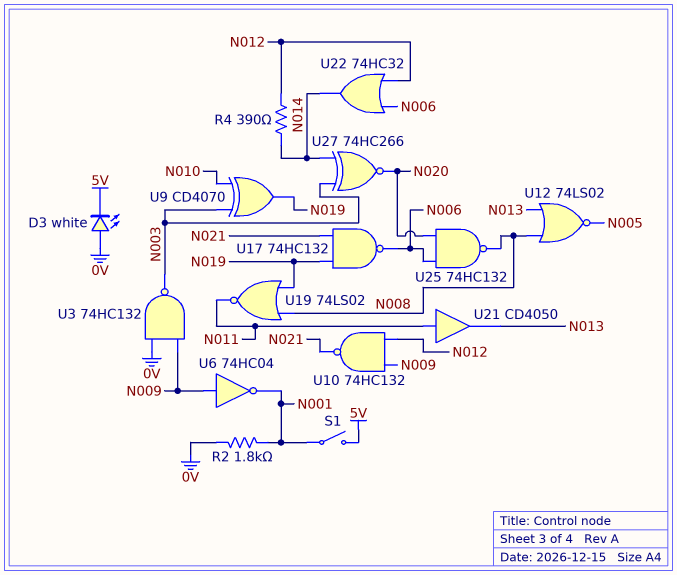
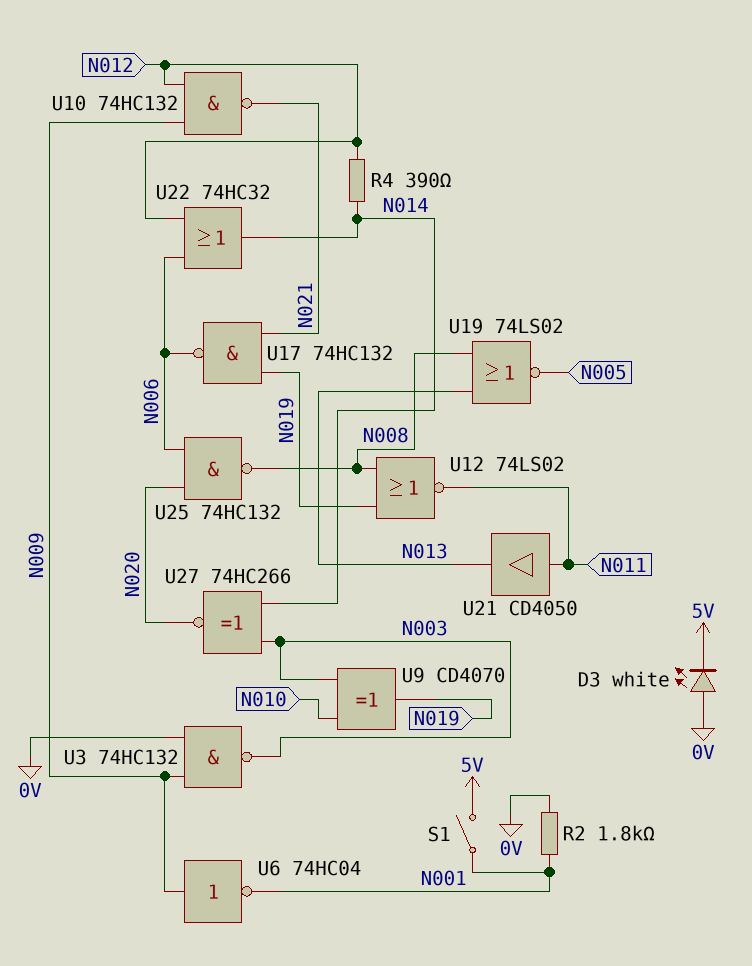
U12: NOR 74LS02 (in N008, in N013, out N005) -> NOR 74LS02 (in N008, in N019, out N011)
U19: NOR 74LS02 (in N008, in N019, out N011) -> NOR 74LS02 (in N008, in N013, out N005)

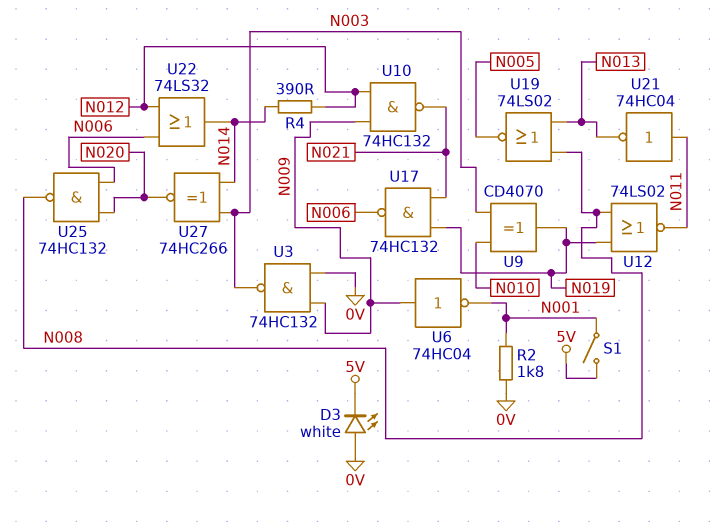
U21: buffer CD4050 (in N011, out N013) -> NOT 74HC04 (in N011, out N013)
U22: OR 74HC32 (in N006, in N012, out N014) -> OR 74LS32 (in N006, in N012, out N014)

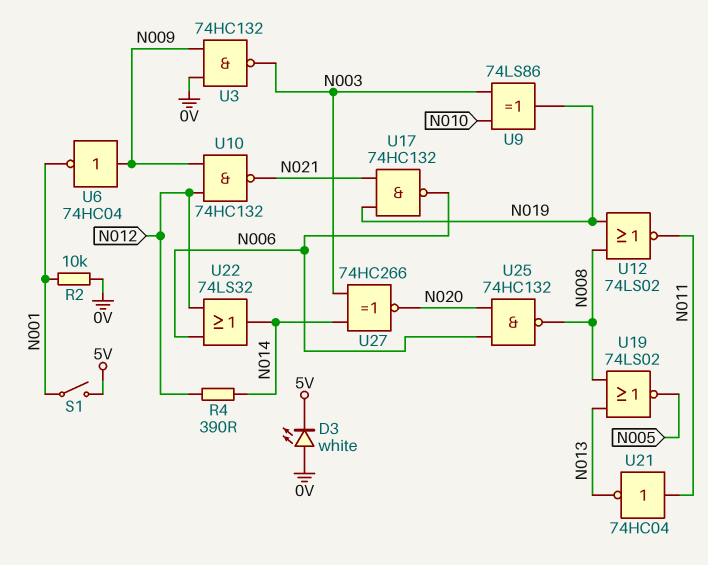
R2: 1.8k (0V, N001) -> 10k (0V, N001)
U9: XOR CD4070 (in N003, in N010, out N019) -> XOR 74LS86 (in N003, in N010, out N019)

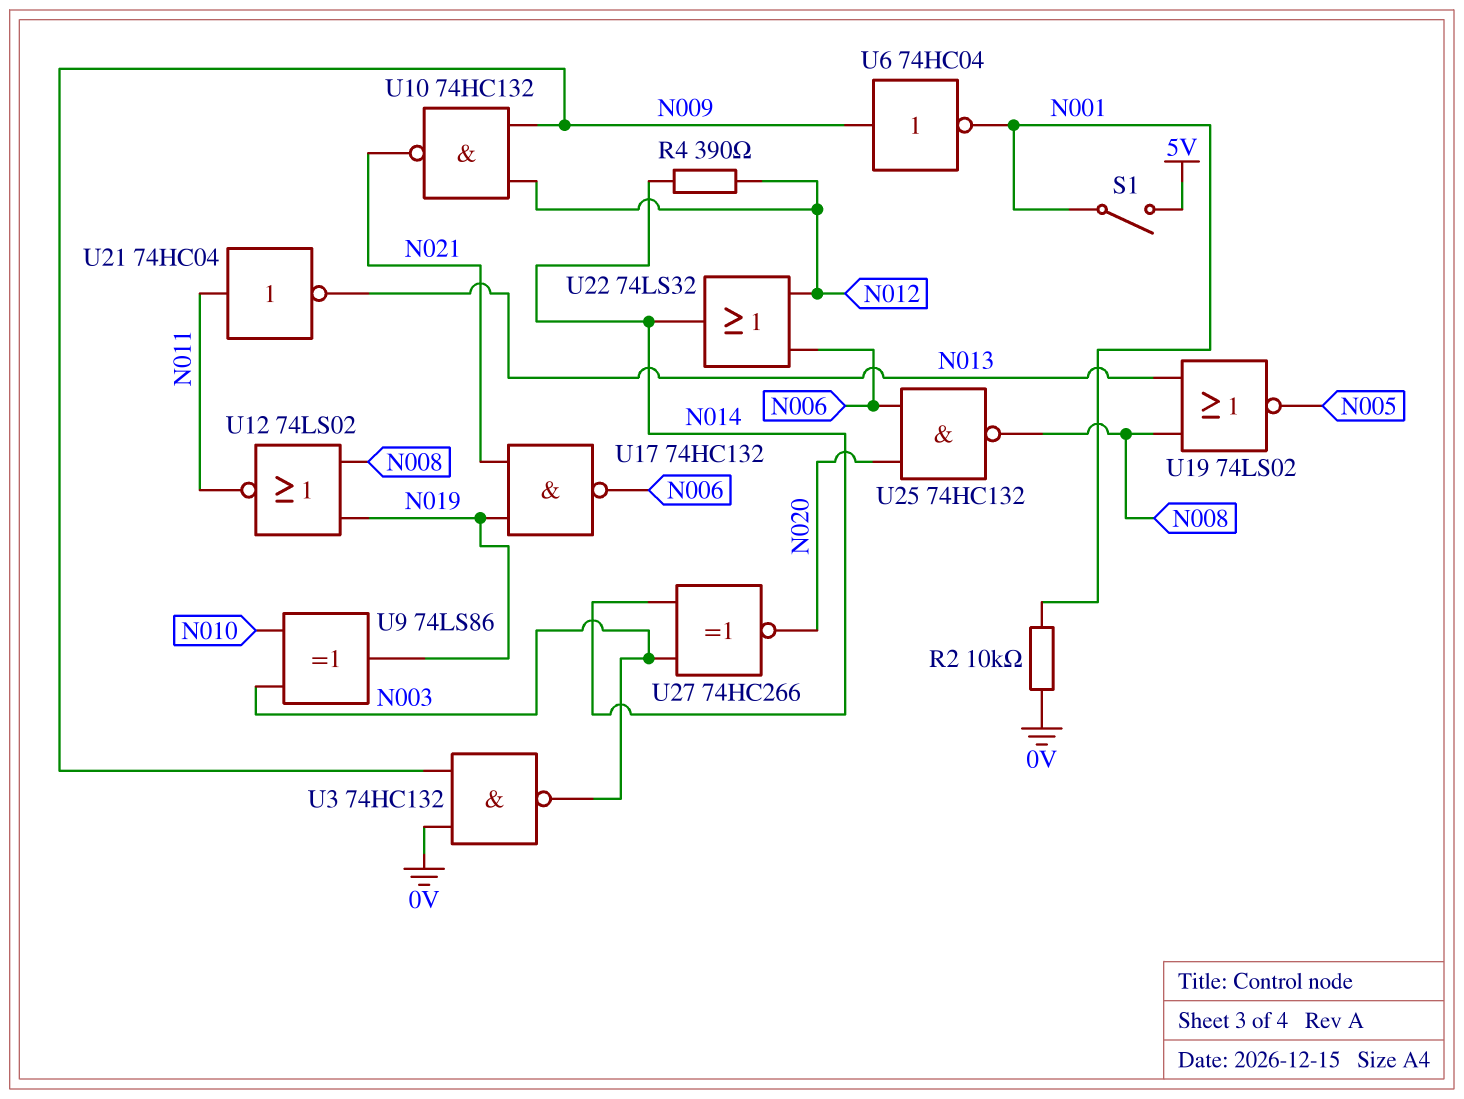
D3: LED white (A 0V, K 5V) -> none

